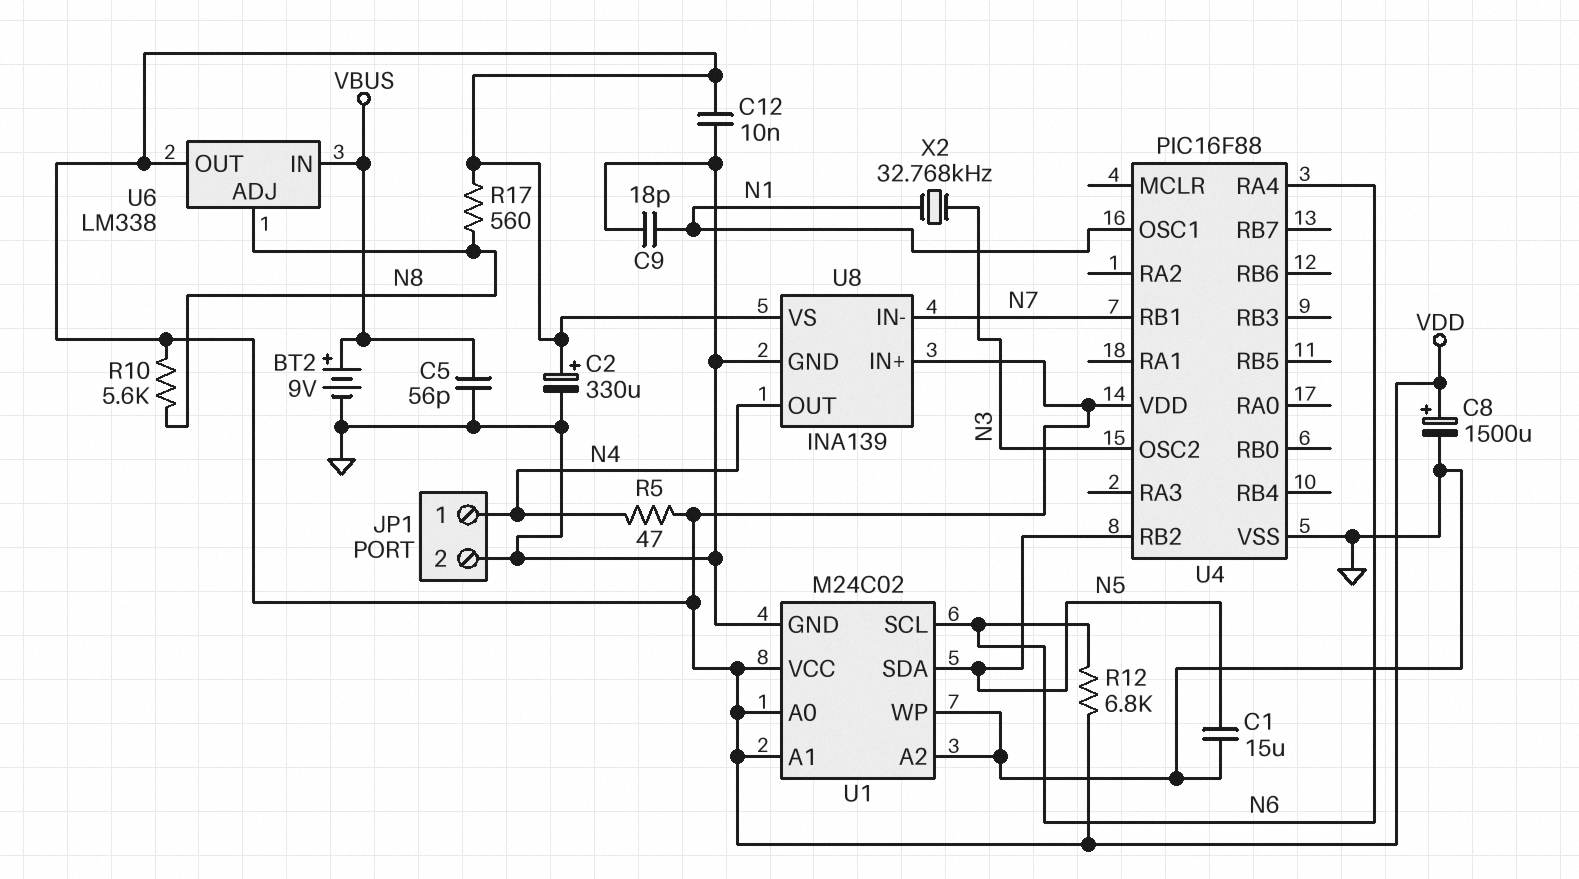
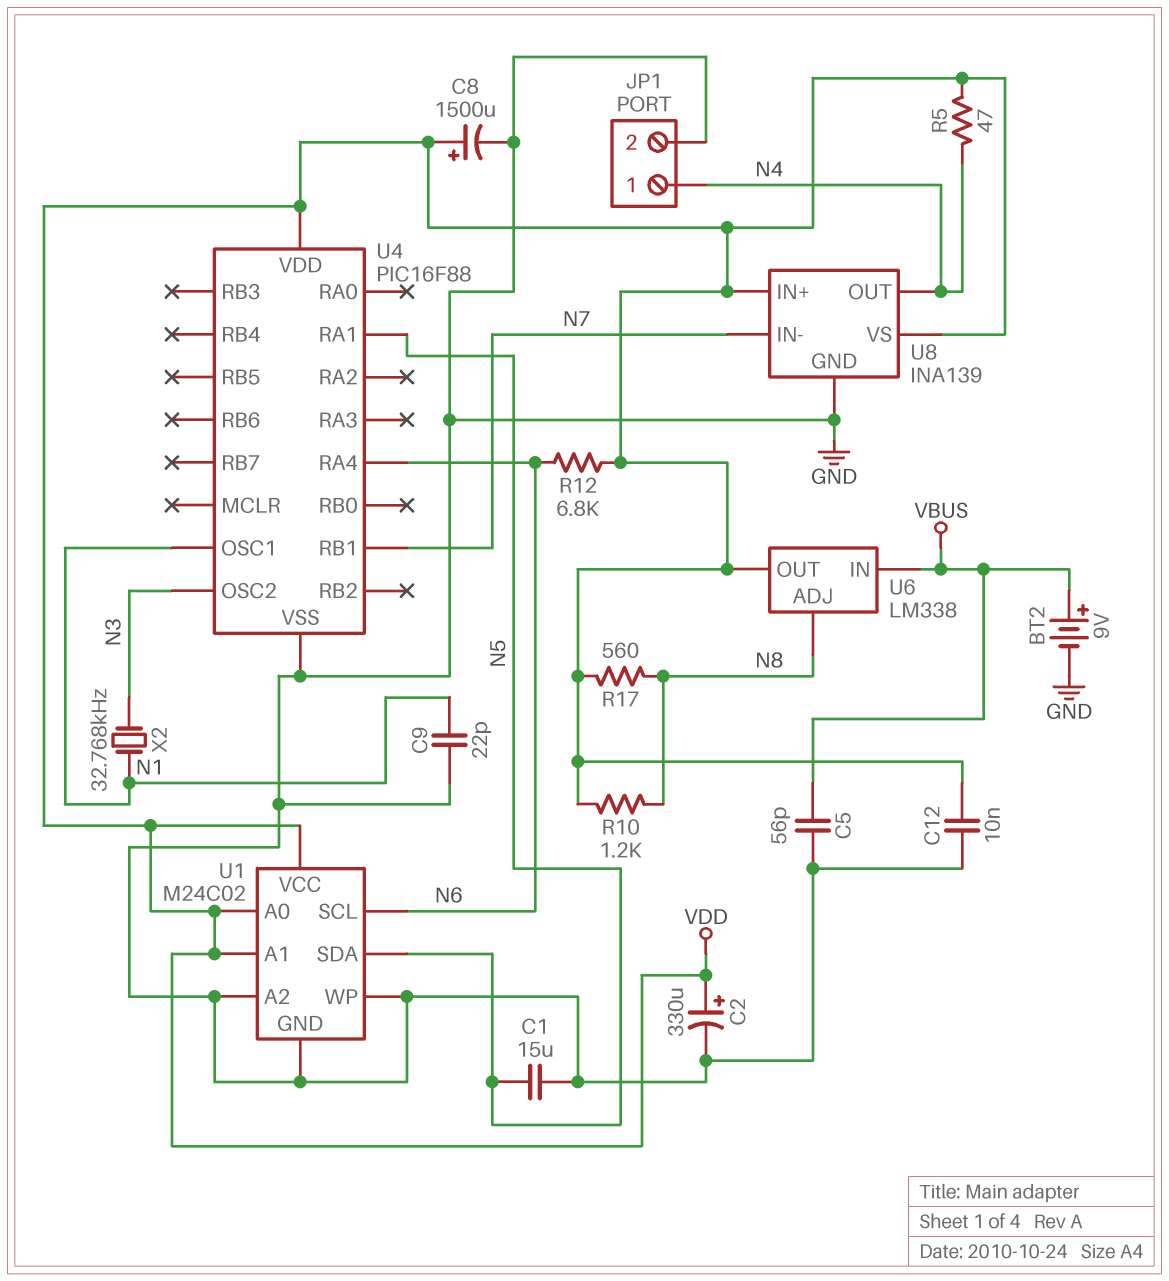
C9: 18pF (GND, N1) -> 22pF (GND, N1)
R10: 5.6k (N8, VDD) -> 1.2k (N8, VDD)
U4 pin RA1: none -> N5
U4 pin RB2: N5 -> none

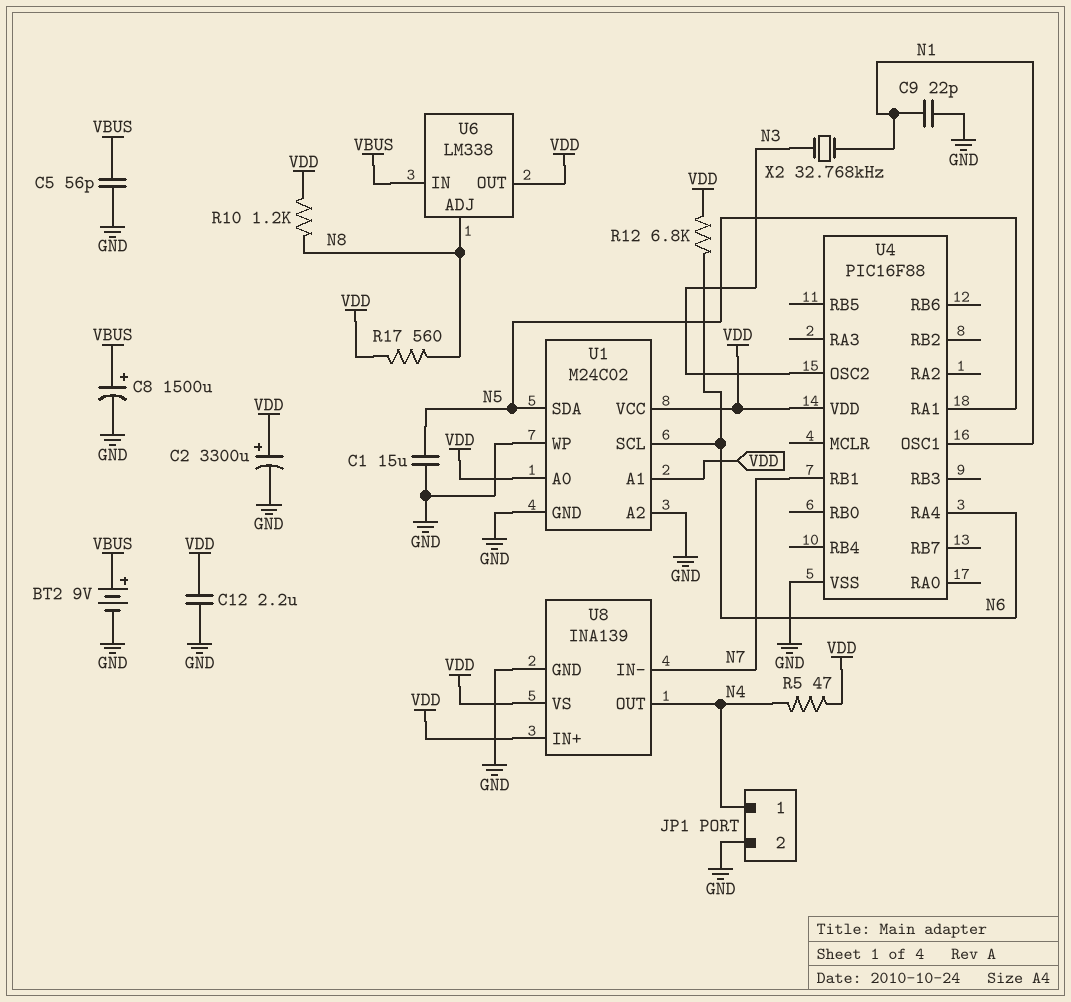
C2: 330uF (plus VDD, minus GND) -> 3300uF (plus VDD, minus GND)
C8: 1500uF (plus VDD, minus GND) -> 1500uF (plus VBUS, minus GND)
C12: 10nF (GND, VDD) -> 2.2uF (GND, VDD)

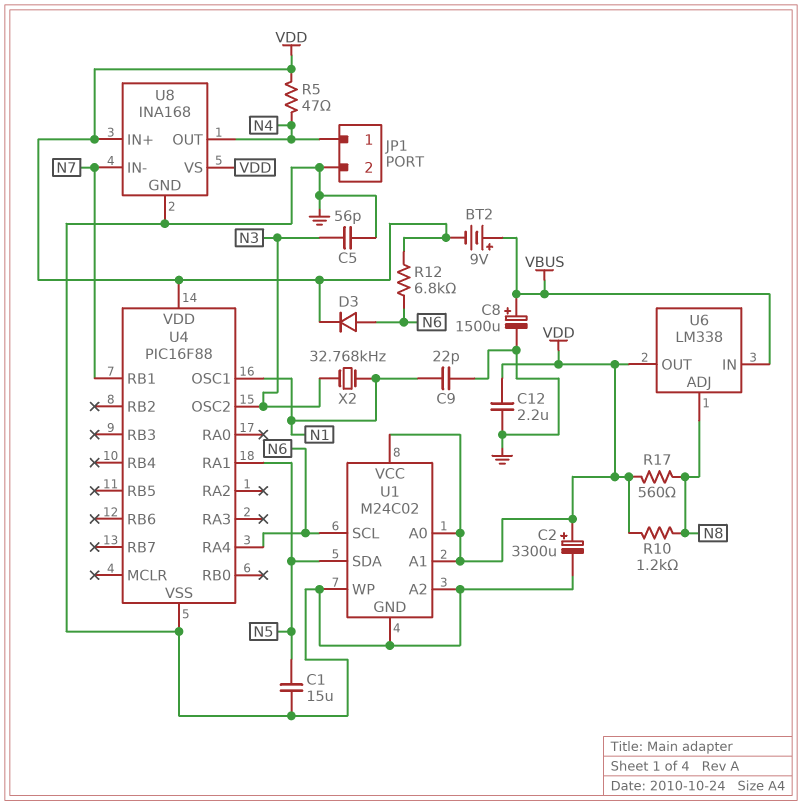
BT2: 9V (plus VBUS, minus GND) -> 9V (plus VBUS, minus VDD)
C5: 56pF (GND, VBUS) -> 56pF (GND, N3)
D3: none -> diode (A N6, K VDD)
U8: INA139 -> INA168

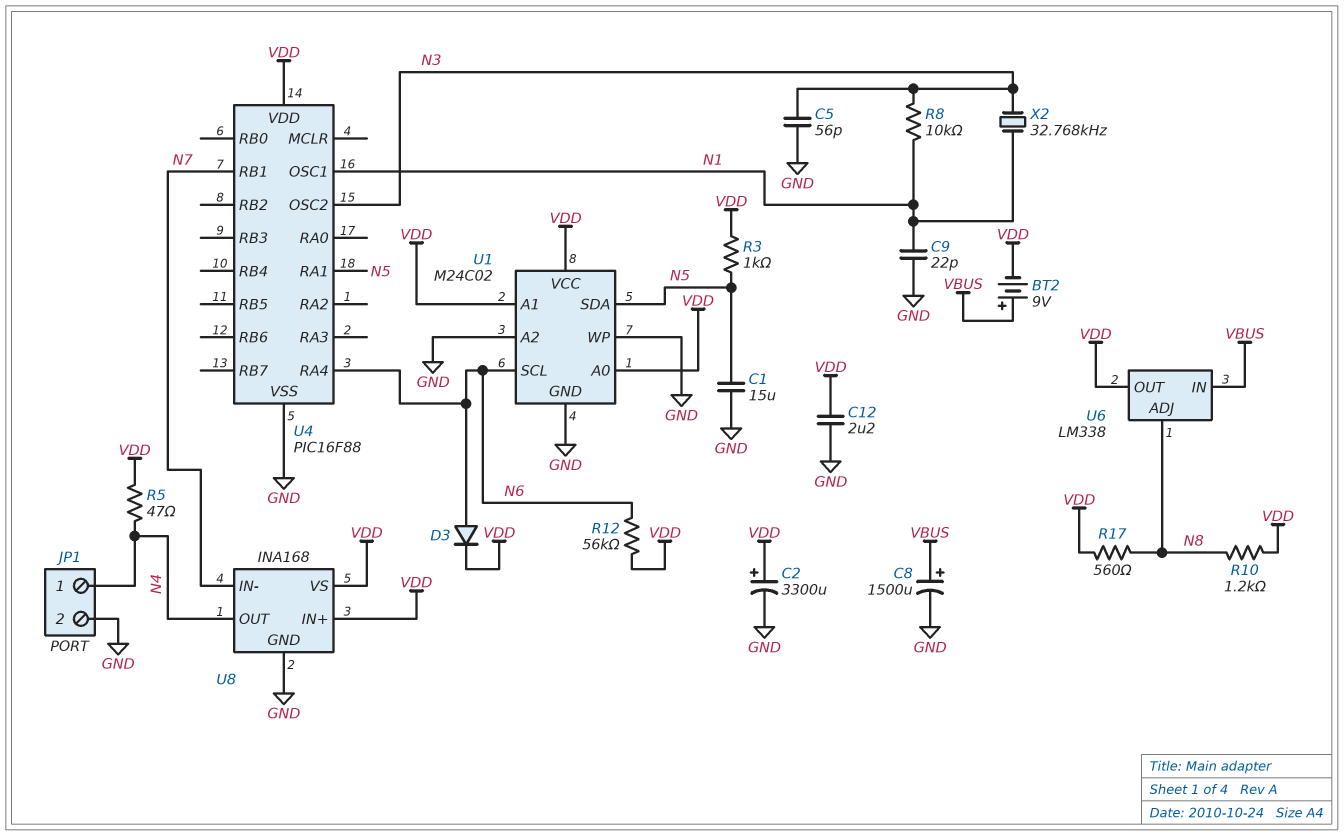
R3: none -> 1k (N5, VDD)
R8: none -> 10k (N1, N3)
R12: 6.8k (N6, VDD) -> 56k (N6, VDD)

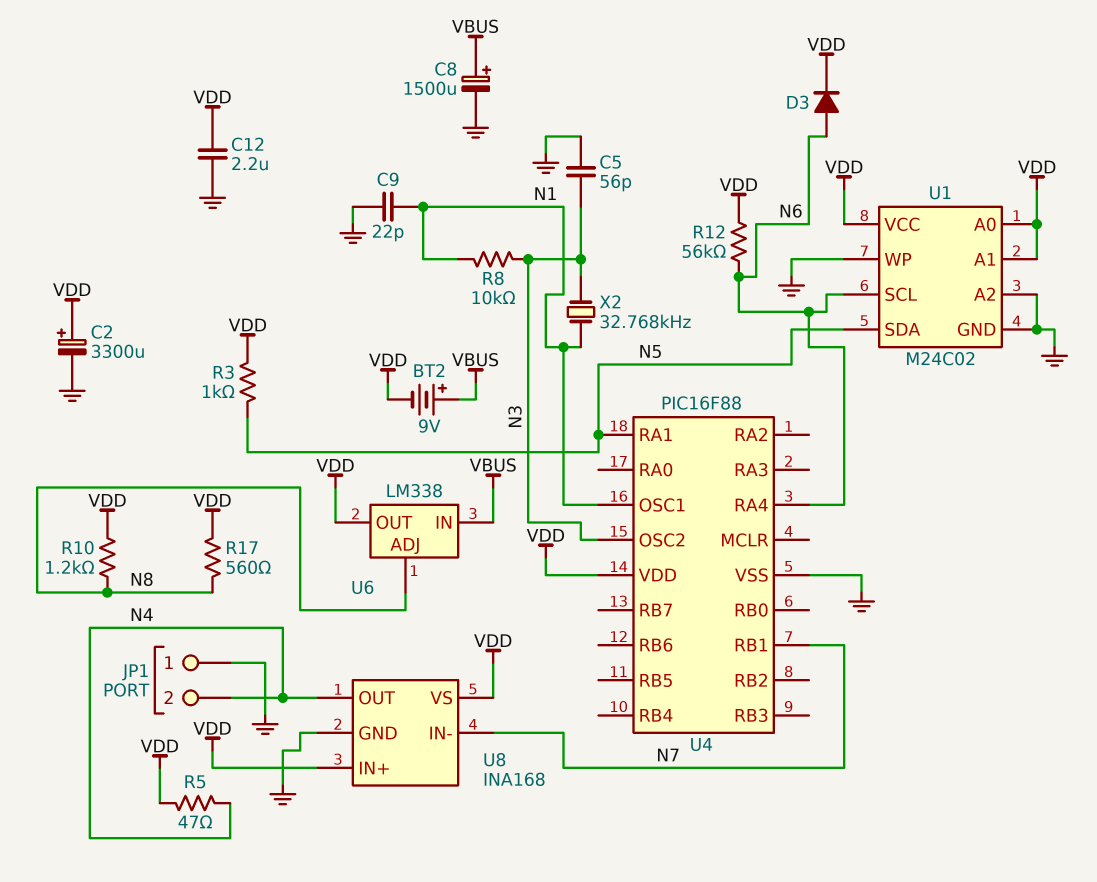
C1: 15uF (GND, N5) -> none
JP1 pin 1: N4 -> GND
JP1 pin 2: GND -> N4

